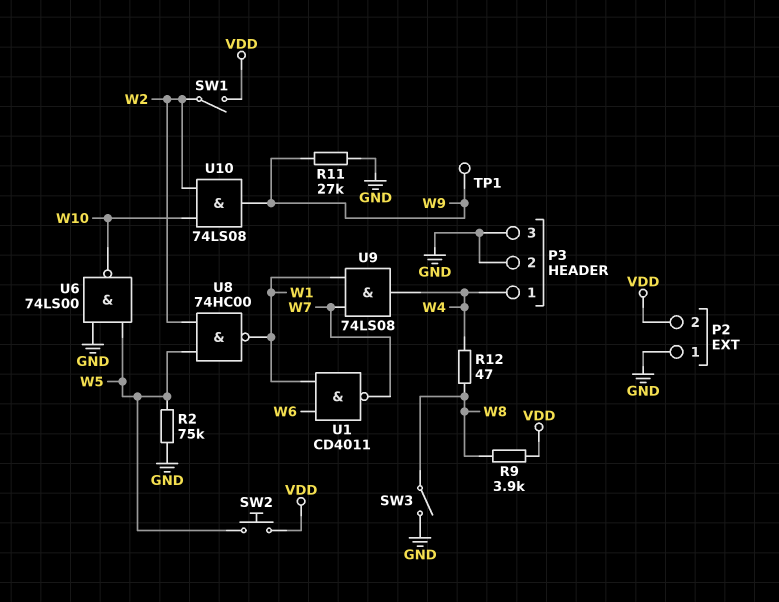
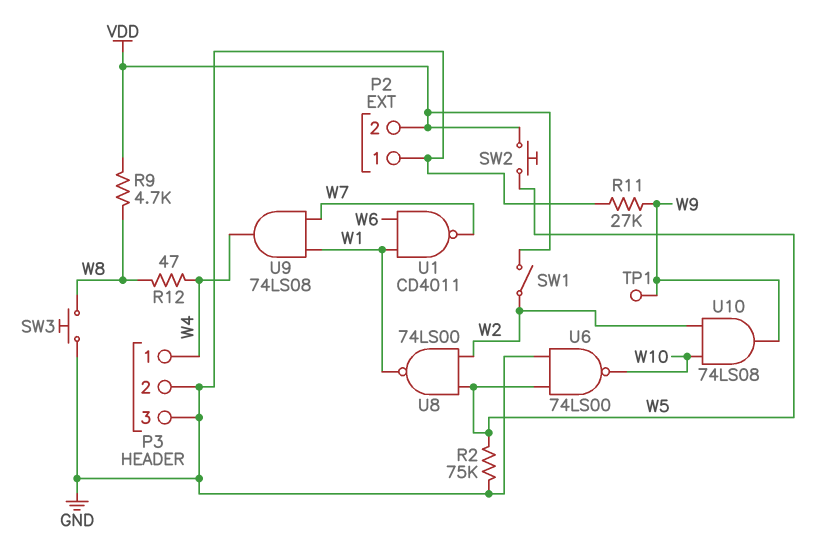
R9: 3.9k (VDD, W8) -> 4.7k (VDD, W8)
SW3: switch (GND, W8) -> button (GND, W8)
U8: NAND 74HC00 (in W2, in W5, out W1) -> NAND 74LS00 (in W2, in W5, out W1)

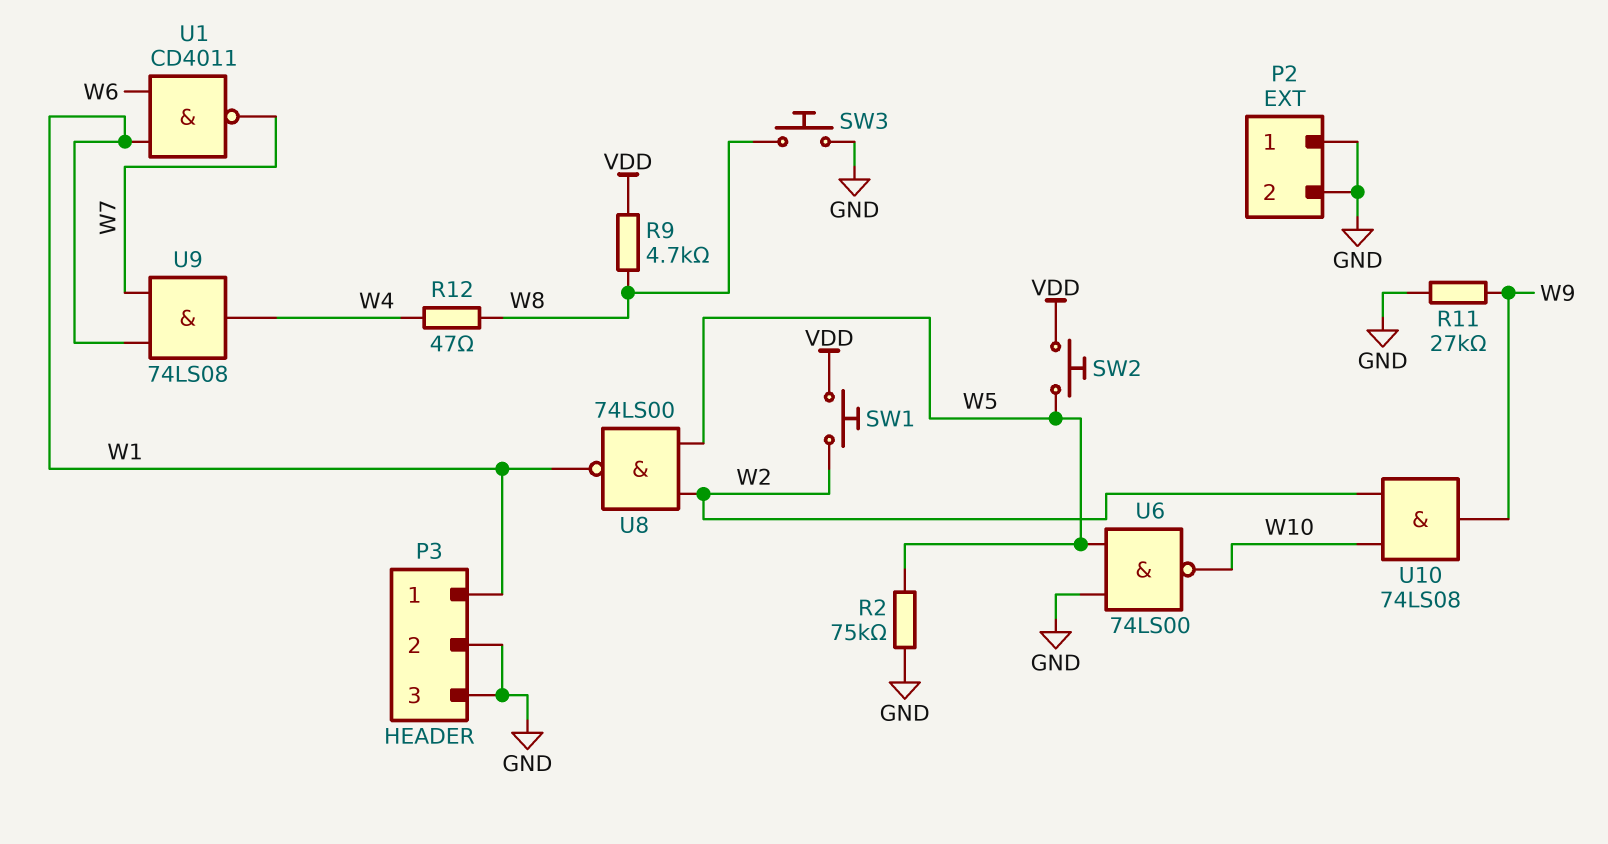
P2 pin 2: VDD -> GND
P3 pin 1: W4 -> W1
SW1: switch (VDD, W2) -> button (VDD, W2)
TP1: test point (W9) -> none

